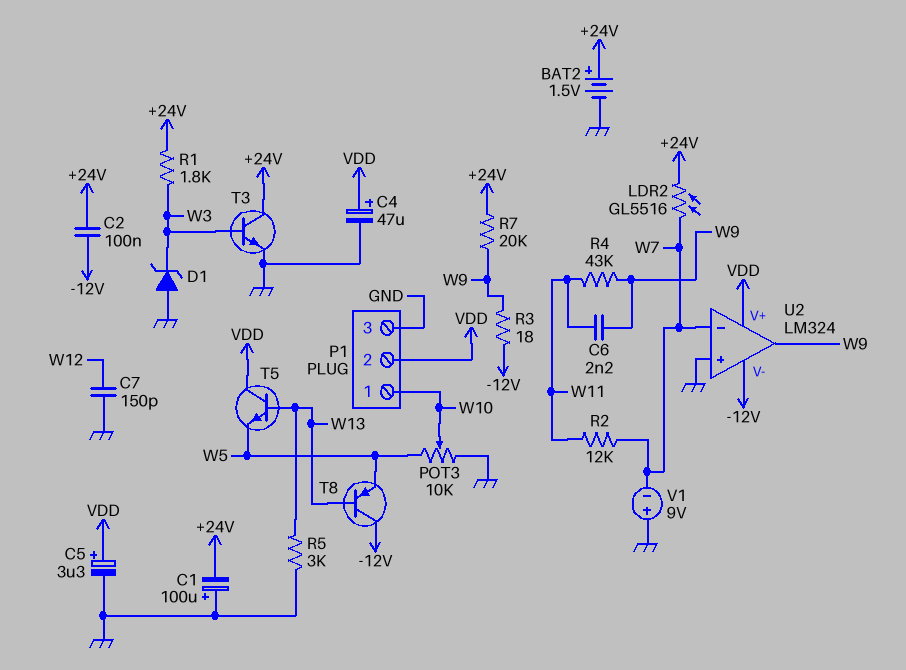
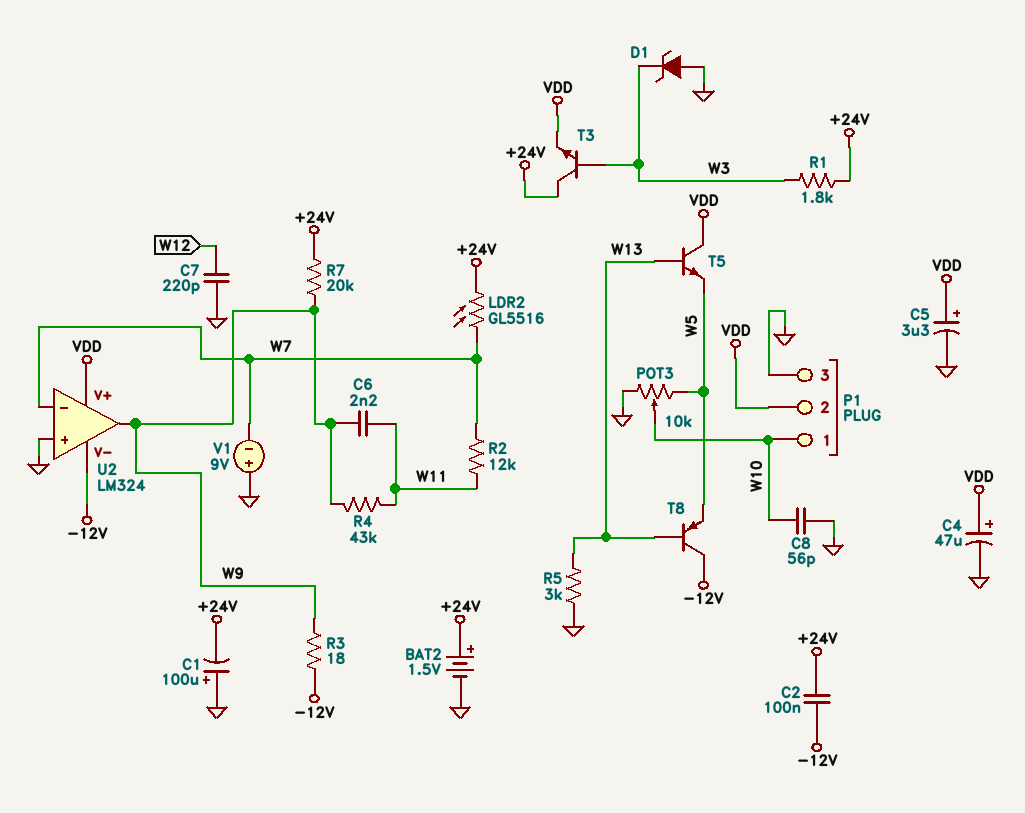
C7: 150pF (GND, W12) -> 220pF (GND, W12)
C8: none -> 56pF (GND, W10)
T3: NPN (B W3, C +24V, E GND) -> NPN (B W3, C +24V, E VDD)

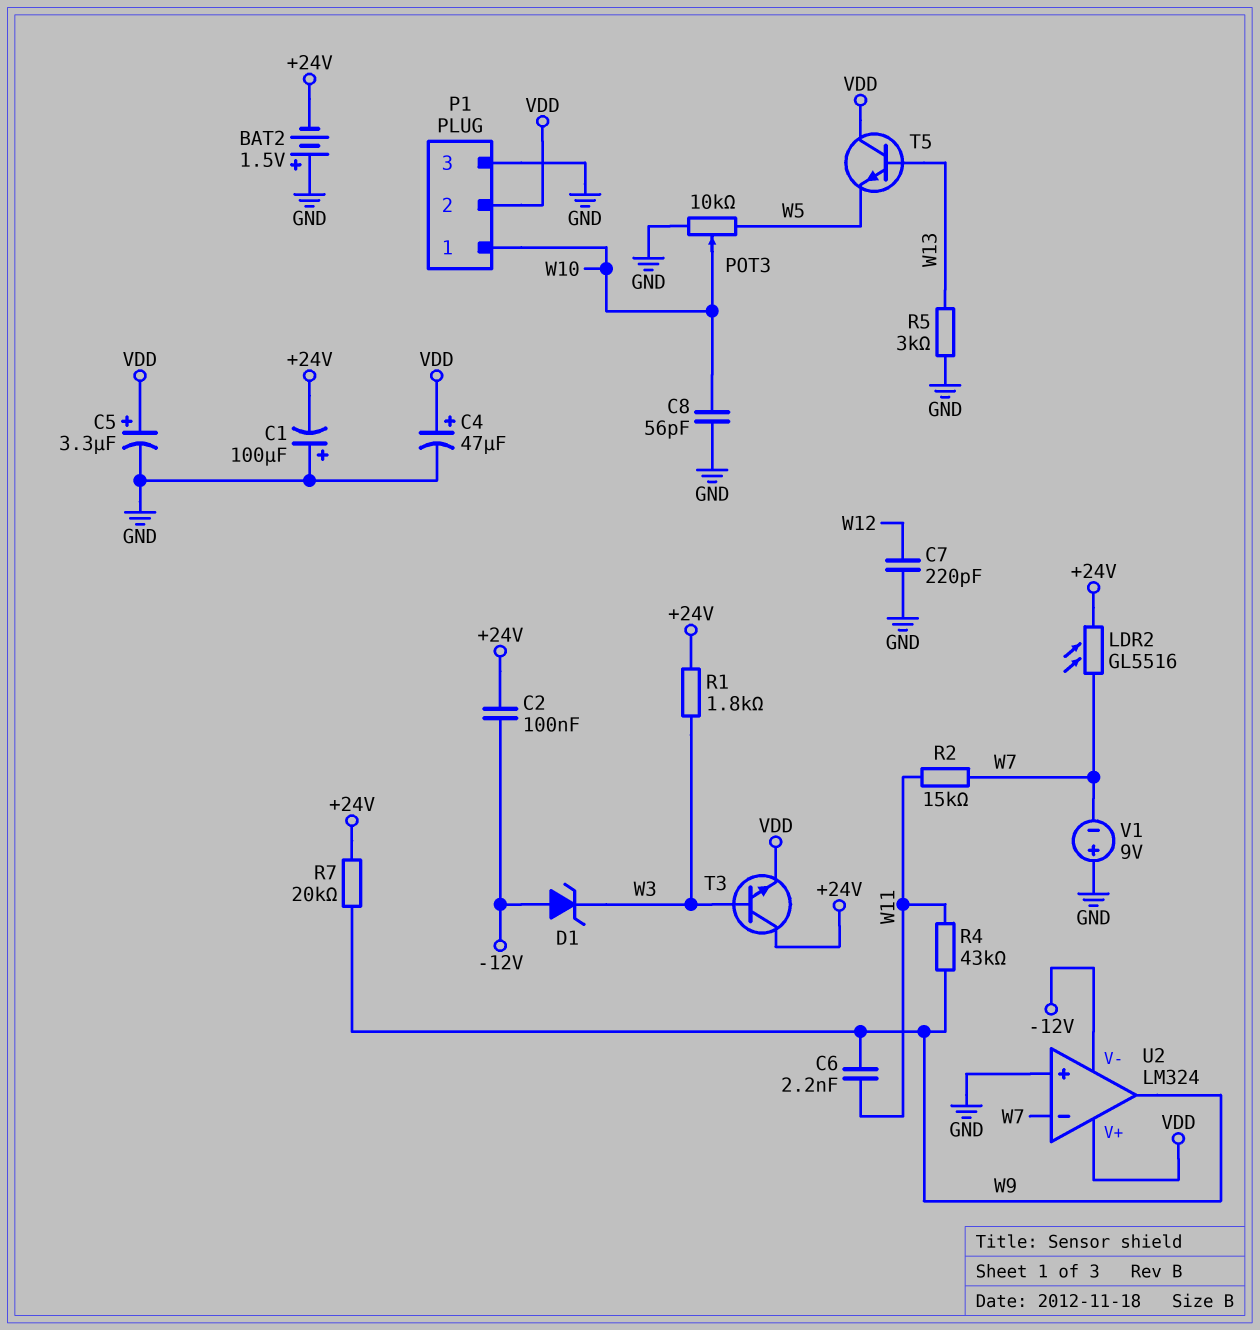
BAT2: 1.5V (plus +24V, minus GND) -> 1.5V (plus GND, minus +24V)
D1: zener (A GND, K W3) -> zener (A -12V, K W3)
R2: 12k (W7, W11) -> 15k (W7, W11)
R3: 18 (-12V, W9) -> none
T8: PNP (B W13, C -12V, E W5) -> none

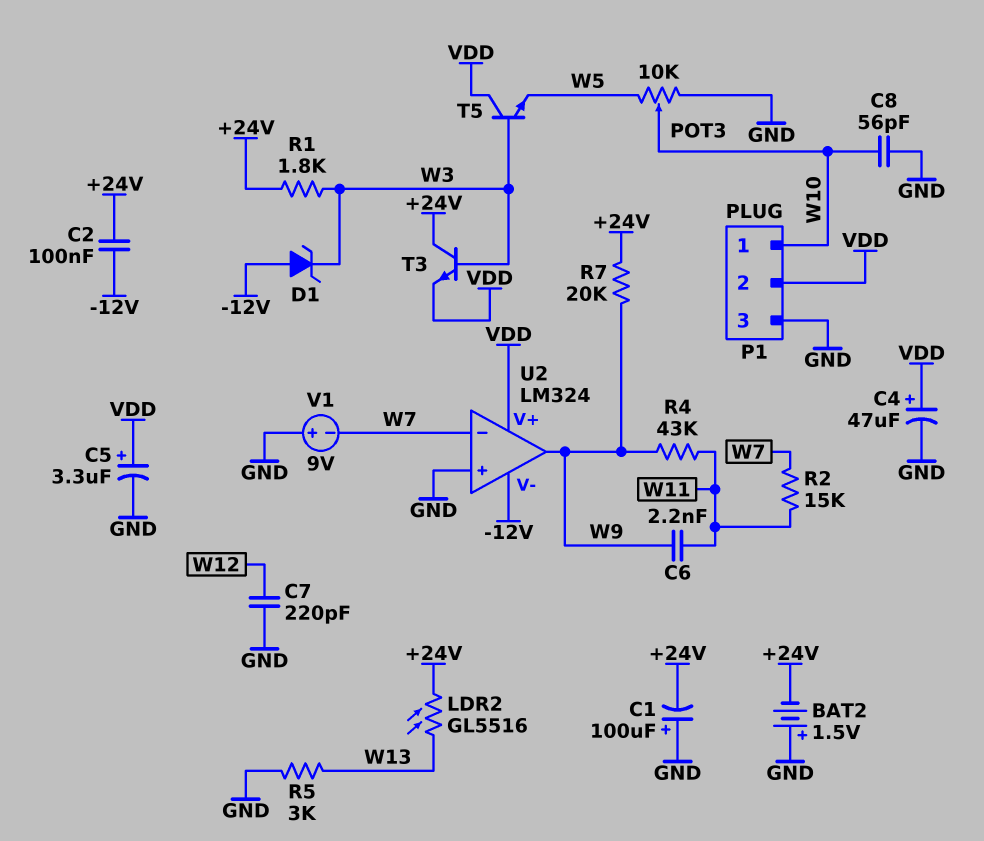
LDR2: GL5516 (+24V, W7) -> GL5516 (+24V, W13)
T5: NPN (B W13, C VDD, E W5) -> NPN (B W3, C VDD, E W5)

